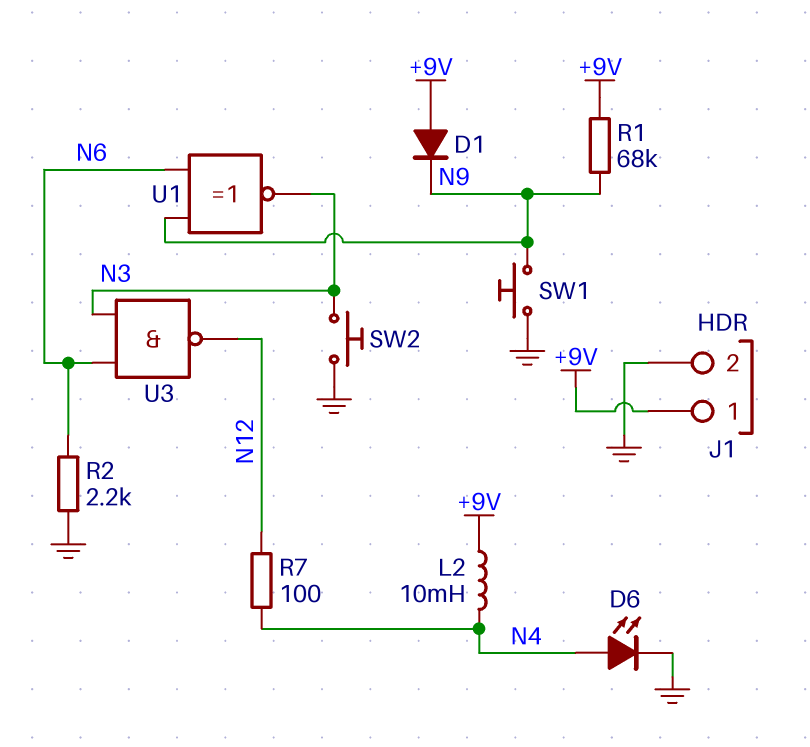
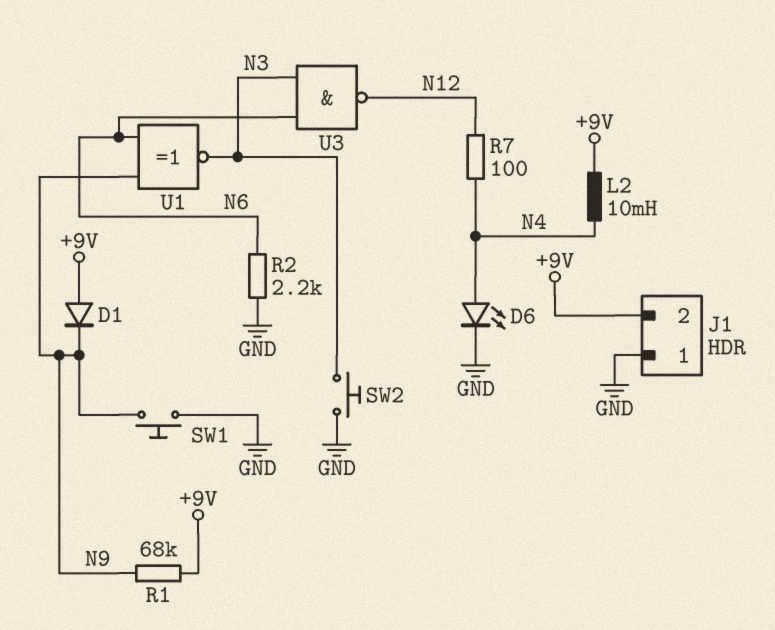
J1 pin 1: +9V -> GND
J1 pin 2: GND -> +9V

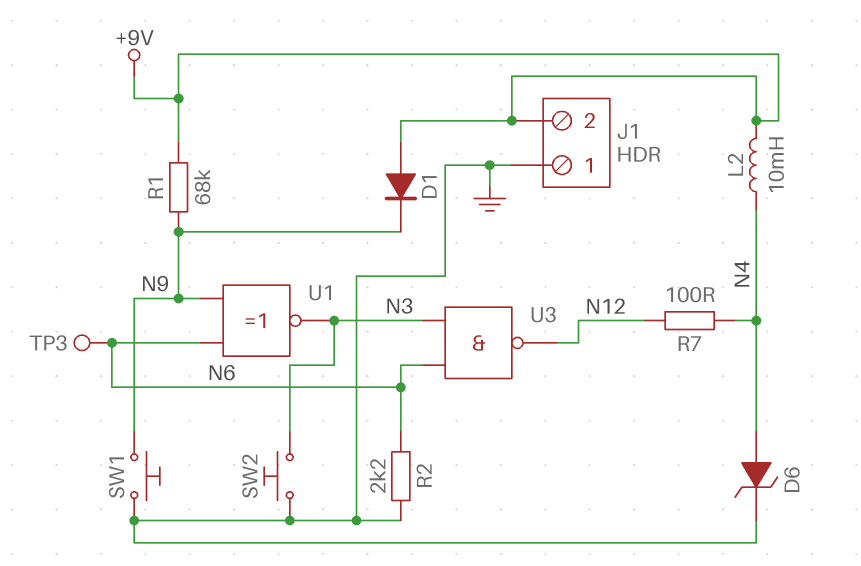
D6: LED (A N4, K GND) -> zener (A N4, K GND)
TP3: none -> test point (N6)

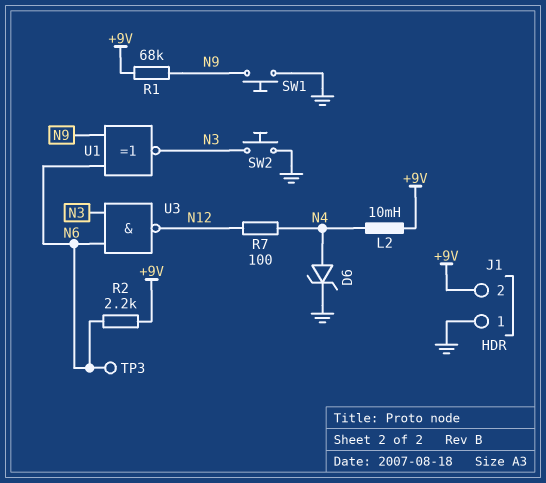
D1: diode (A +9V, K N9) -> none
R2: 2.2k (GND, N6) -> 2.2k (+9V, N6)

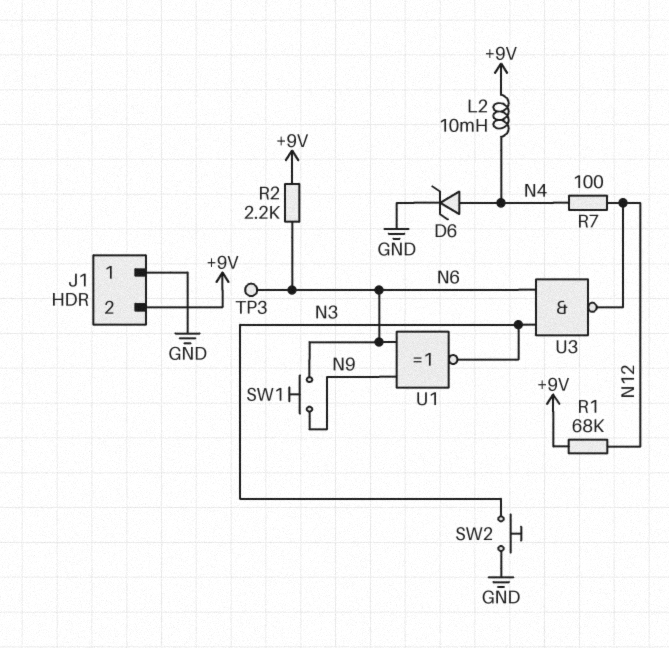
R1: 68k (+9V, N9) -> 68k (+9V, N12)
SW1: button (GND, N9) -> button (N6, N9)

